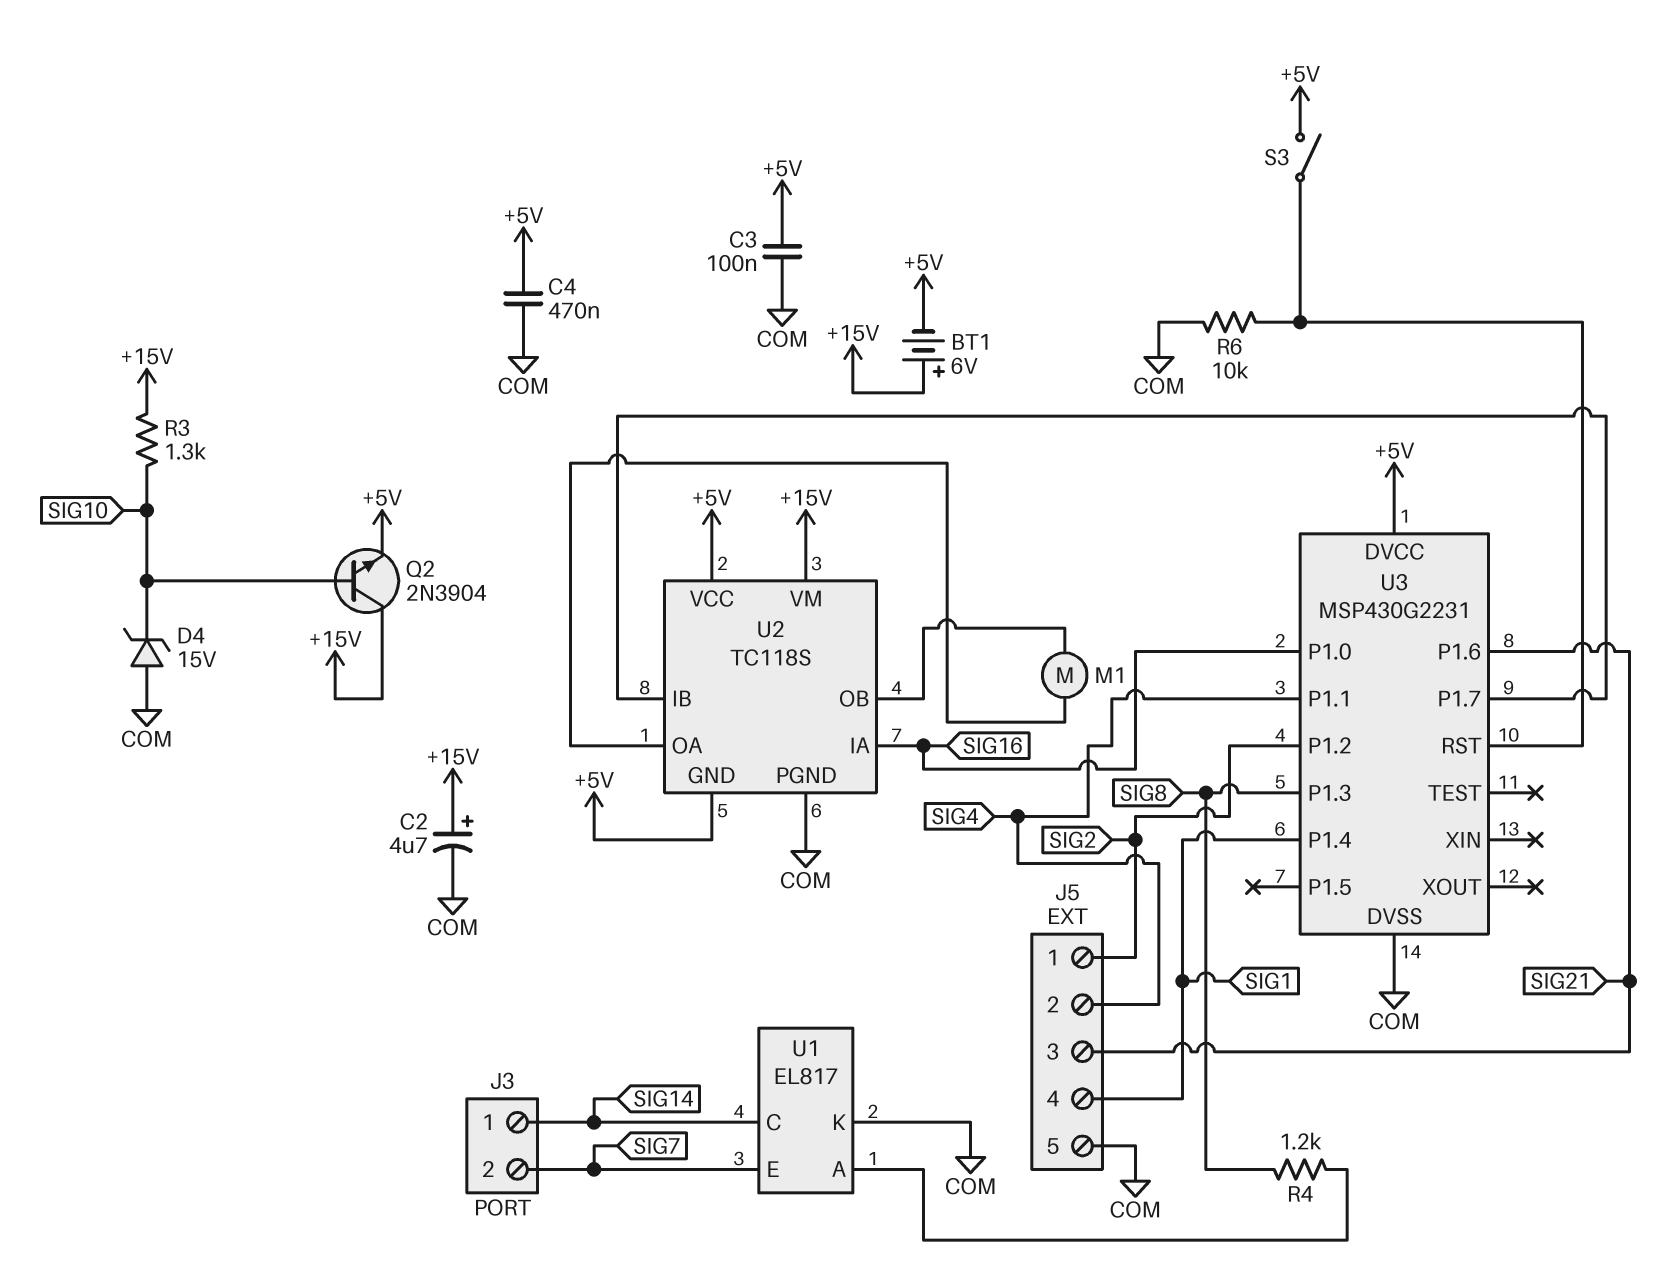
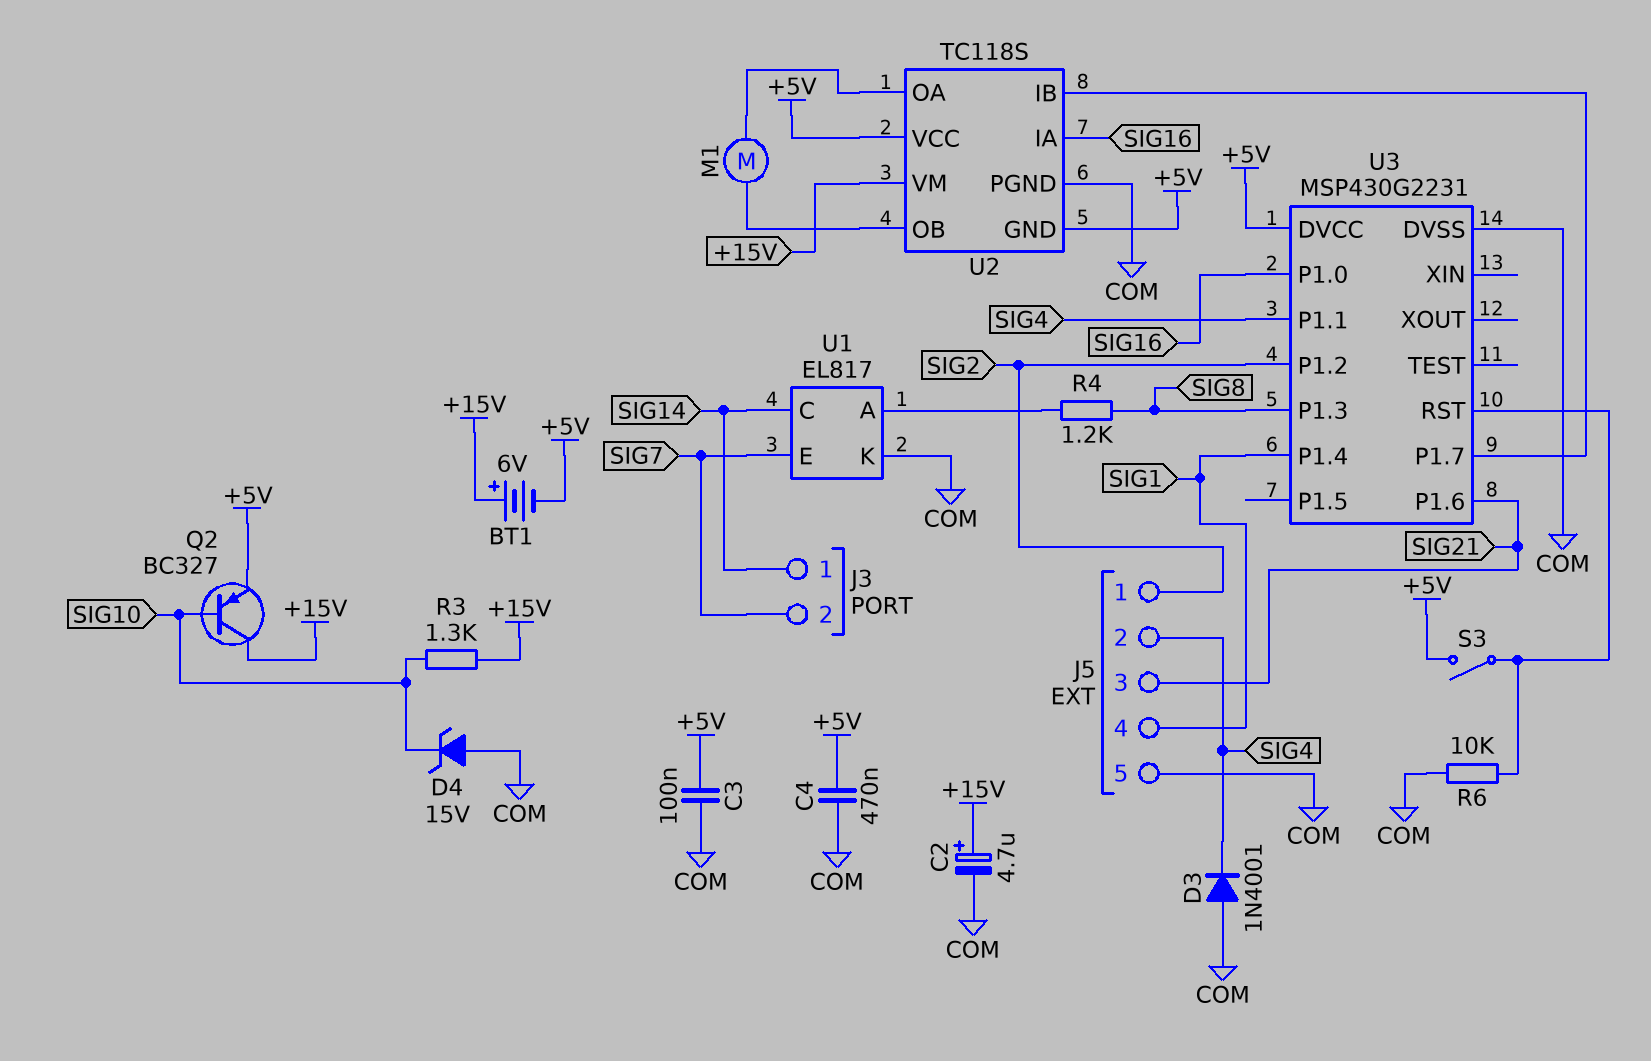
D3: none -> diode 1N4001 (A COM, K SIG4)
Q2: NPN 2N3904 (B SIG10, C +15V, E +5V) -> PNP BC327 (B SIG10, C +15V, E +5V)

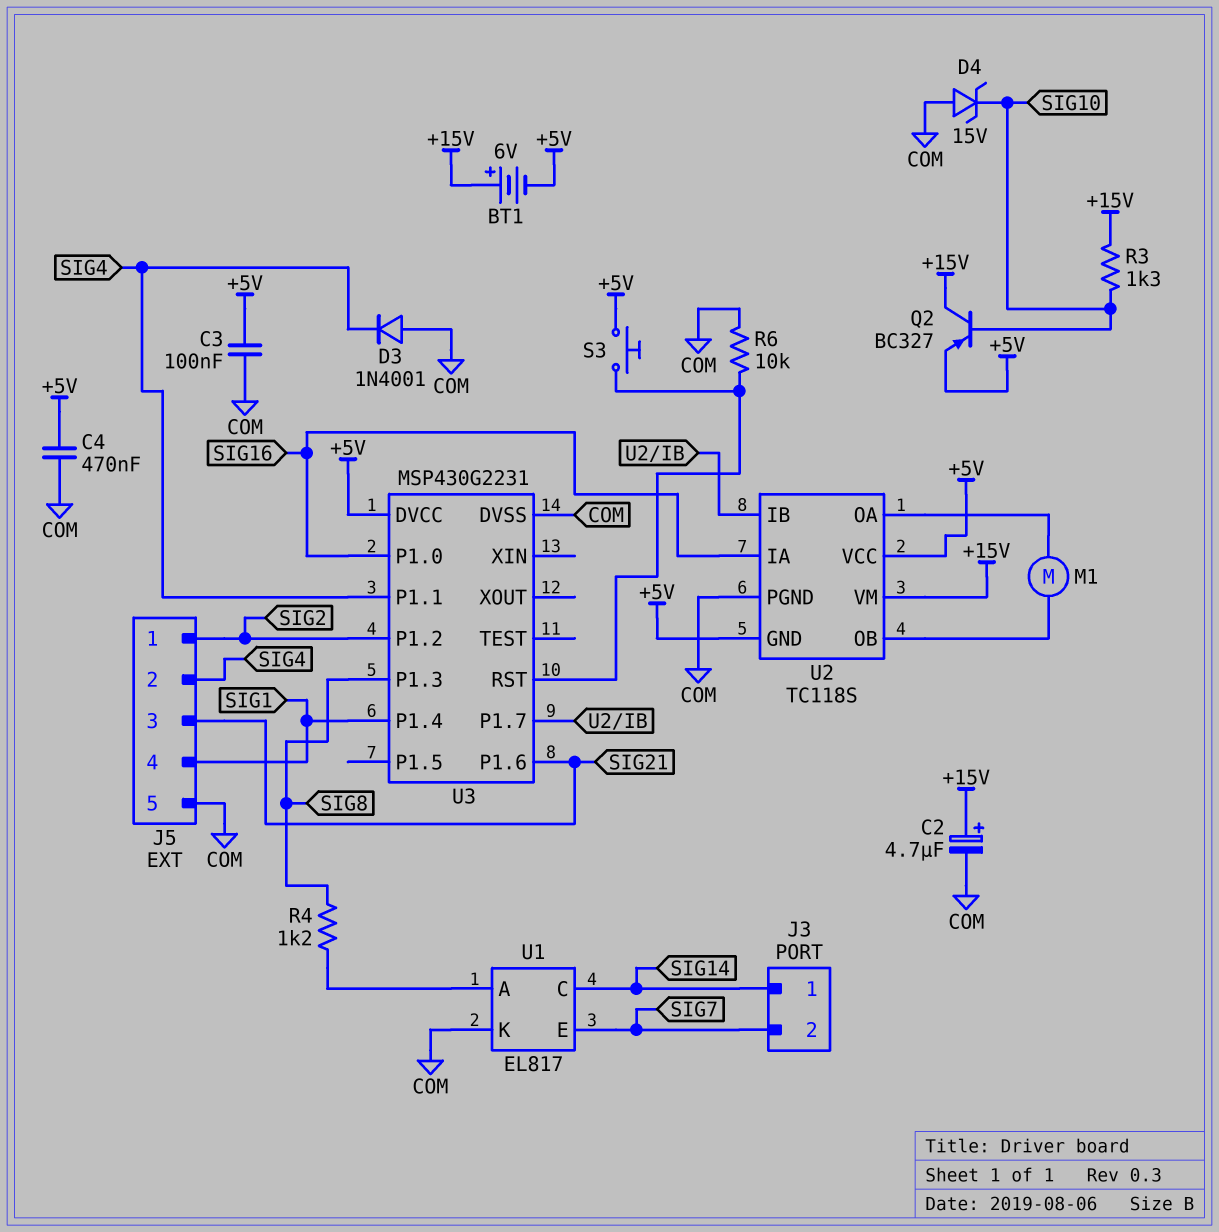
S3: switch (+5V, U3/RST) -> button (+5V, U3/RST)

